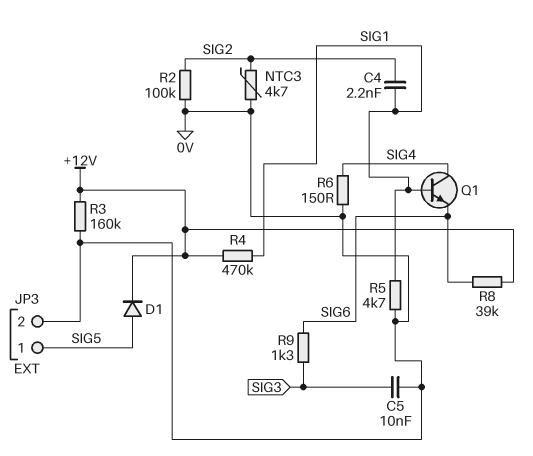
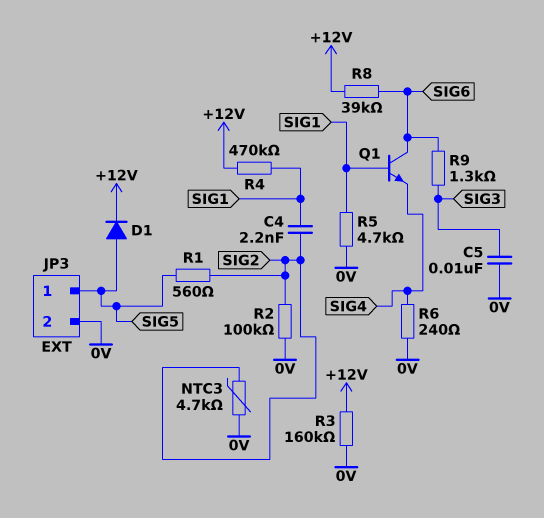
Q1: NPN (B SIG1, C SIG4, E SIG6) -> NPN (B SIG1, C SIG6, E SIG4)
R1: none -> 560 (SIG2, SIG5)
R6: 150 (0V, SIG4) -> 240 (0V, SIG4)

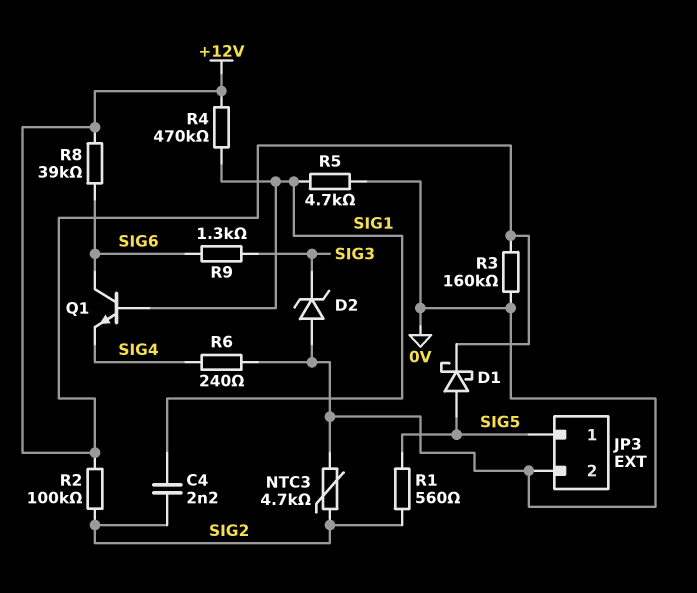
C5: 10nF (0V, SIG3) -> none
D1: diode (A SIG5, K +12V) -> schottky (A SIG5, K +12V)
D2: none -> zener (A 0V, K SIG3)
R2: 100k (0V, SIG2) -> 100k (+12V, SIG2)

